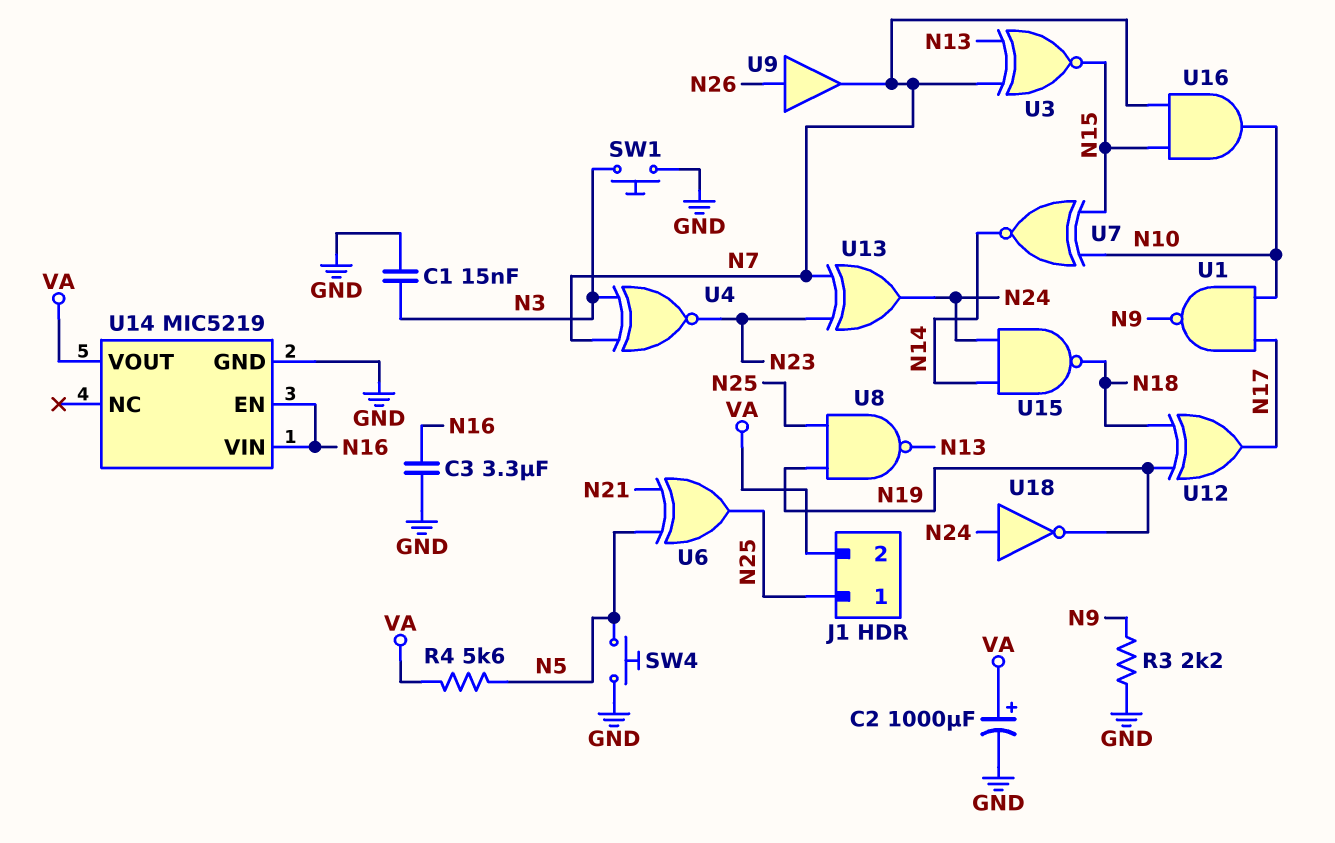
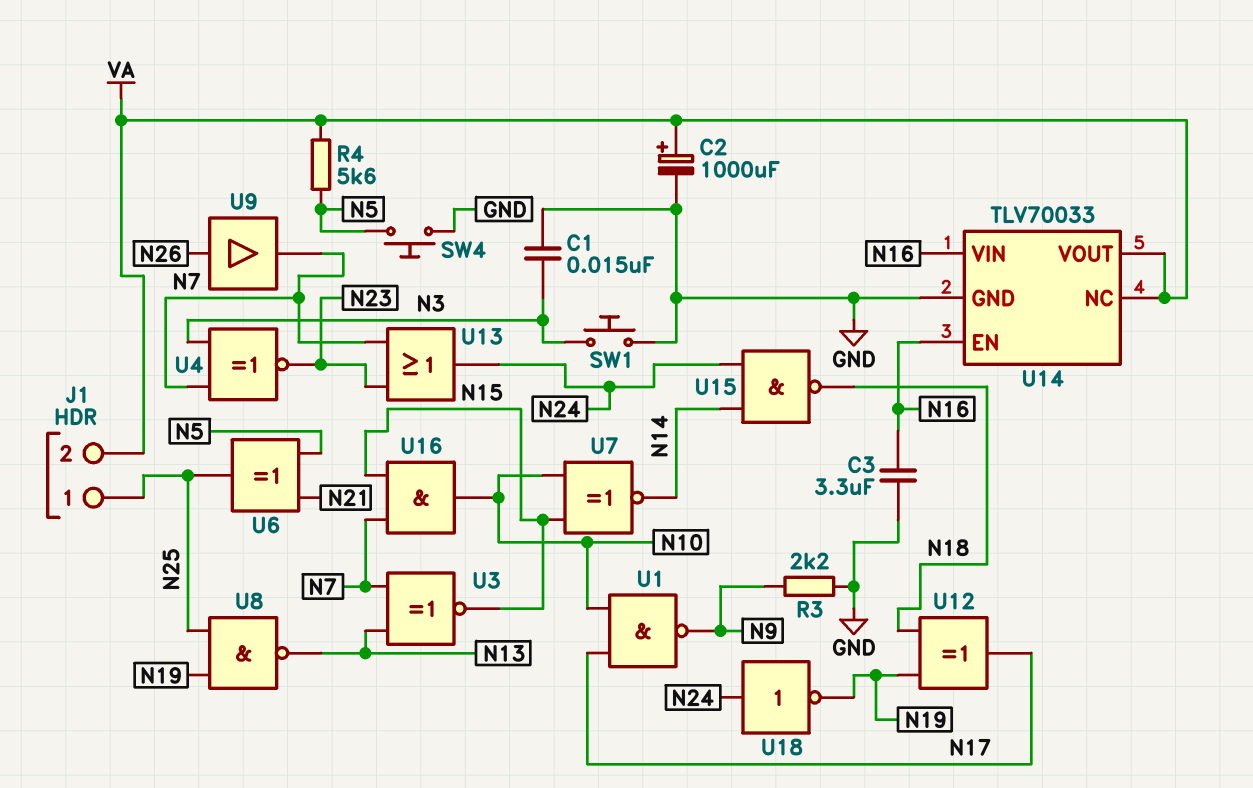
U13: XOR (in N7, in N23, out N24) -> OR (in N7, in N23, out N24)
U14: MIC5219 -> TLV70033
U14 pin NC: none -> VA

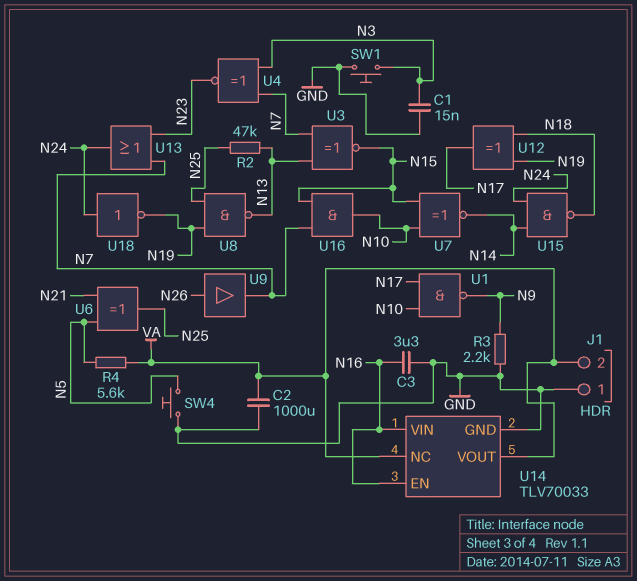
C2: 1000uF (plus VA, minus GND) -> 1000uF (GND, VA)
J1 pin 1: N25 -> GND
R2: none -> 47k (N13, N25)

